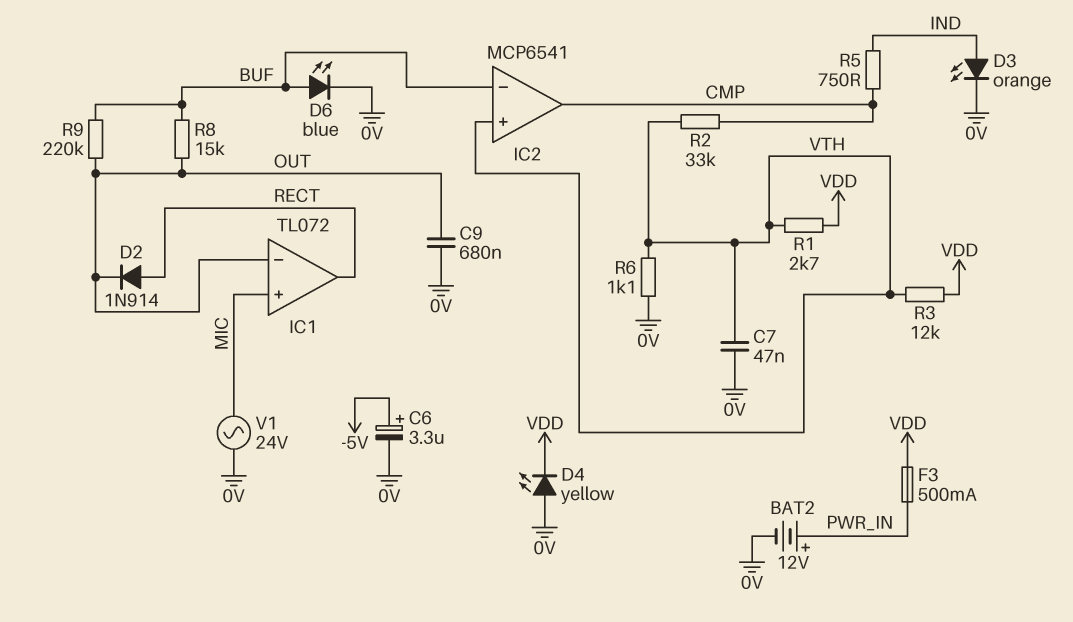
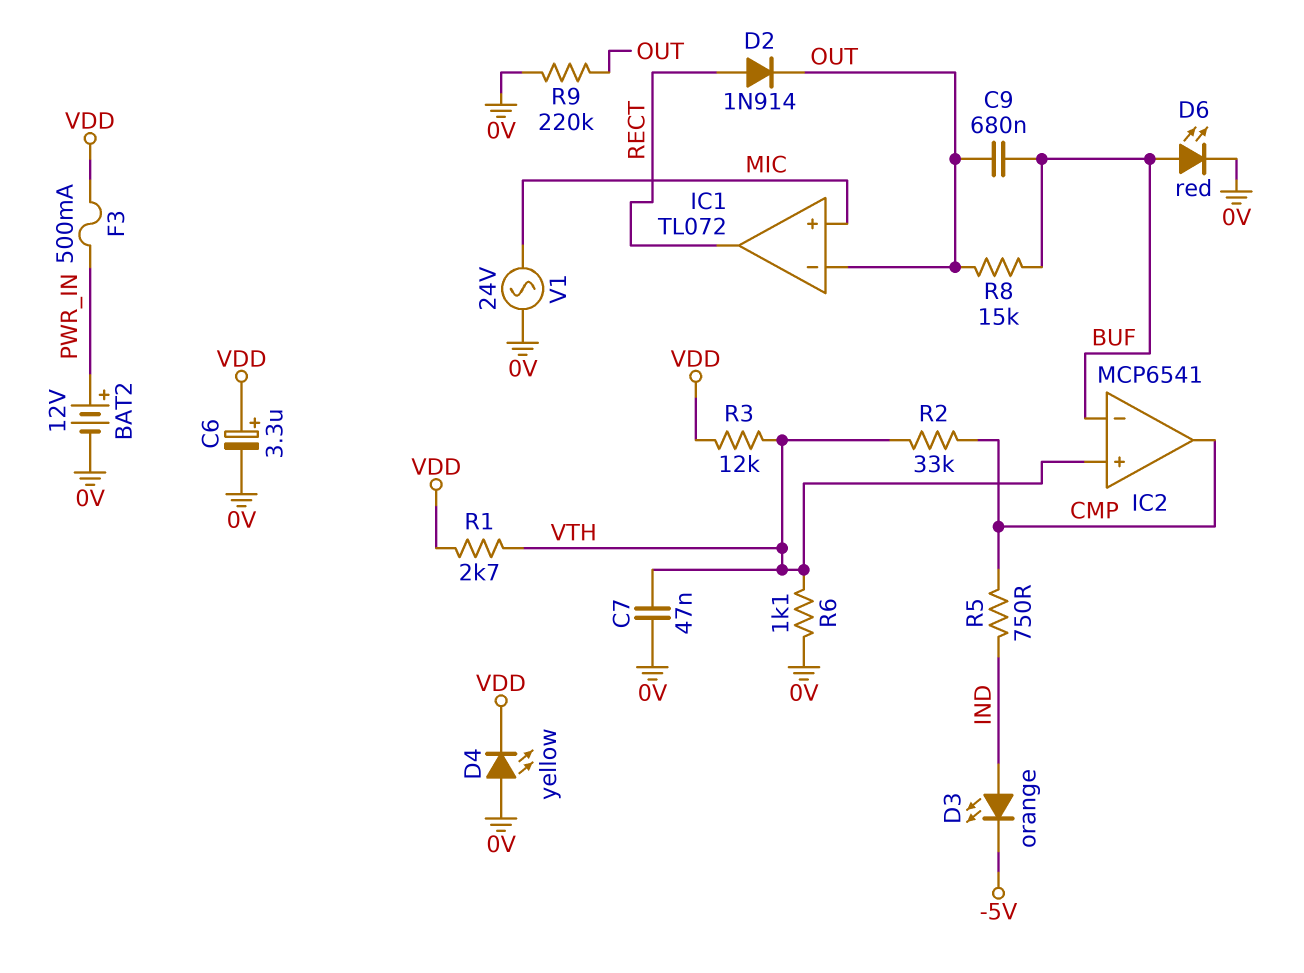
C6: 3.3uF (plus -5V, minus 0V) -> 3.3uF (plus VDD, minus 0V)
C9: 680nF (0V, OUT) -> 680nF (BUF, OUT)
D3: LED orange (A IND, K 0V) -> LED orange (A IND, K -5V)
D6: LED blue (A BUF, K 0V) -> LED red (A BUF, K 0V)
R9: 220k (BUF, OUT) -> 220k (0V, OUT)

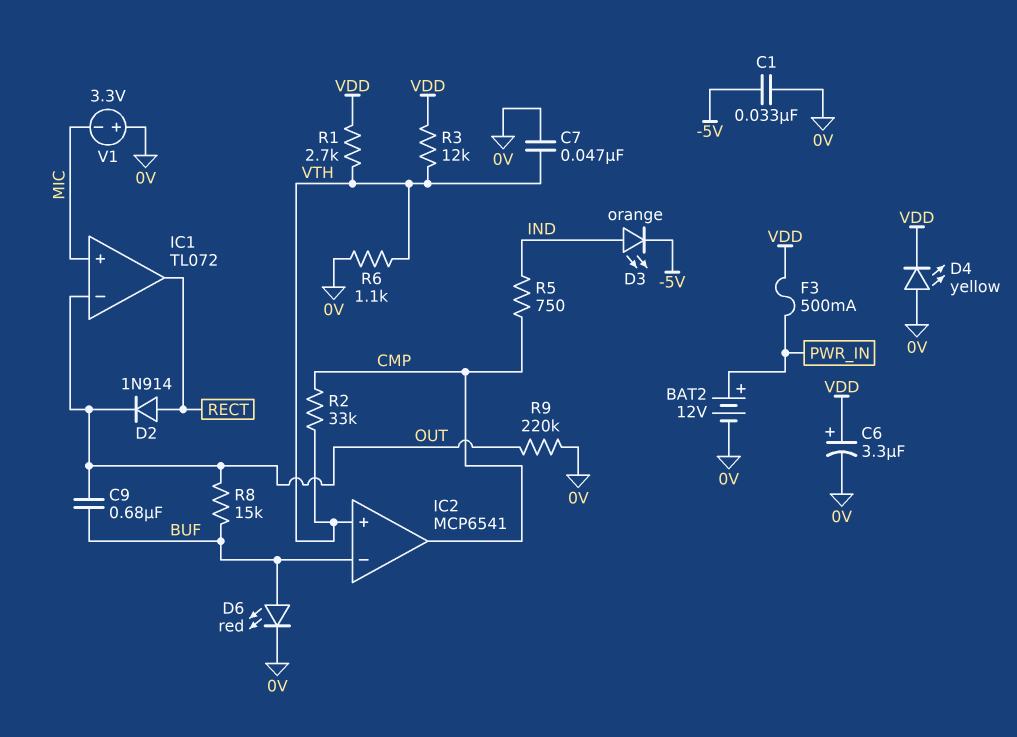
C1: none -> 33nF (-5V, 0V)
V1: AC 24V (0V, MIC) -> 3.3V (plus 0V, minus MIC)

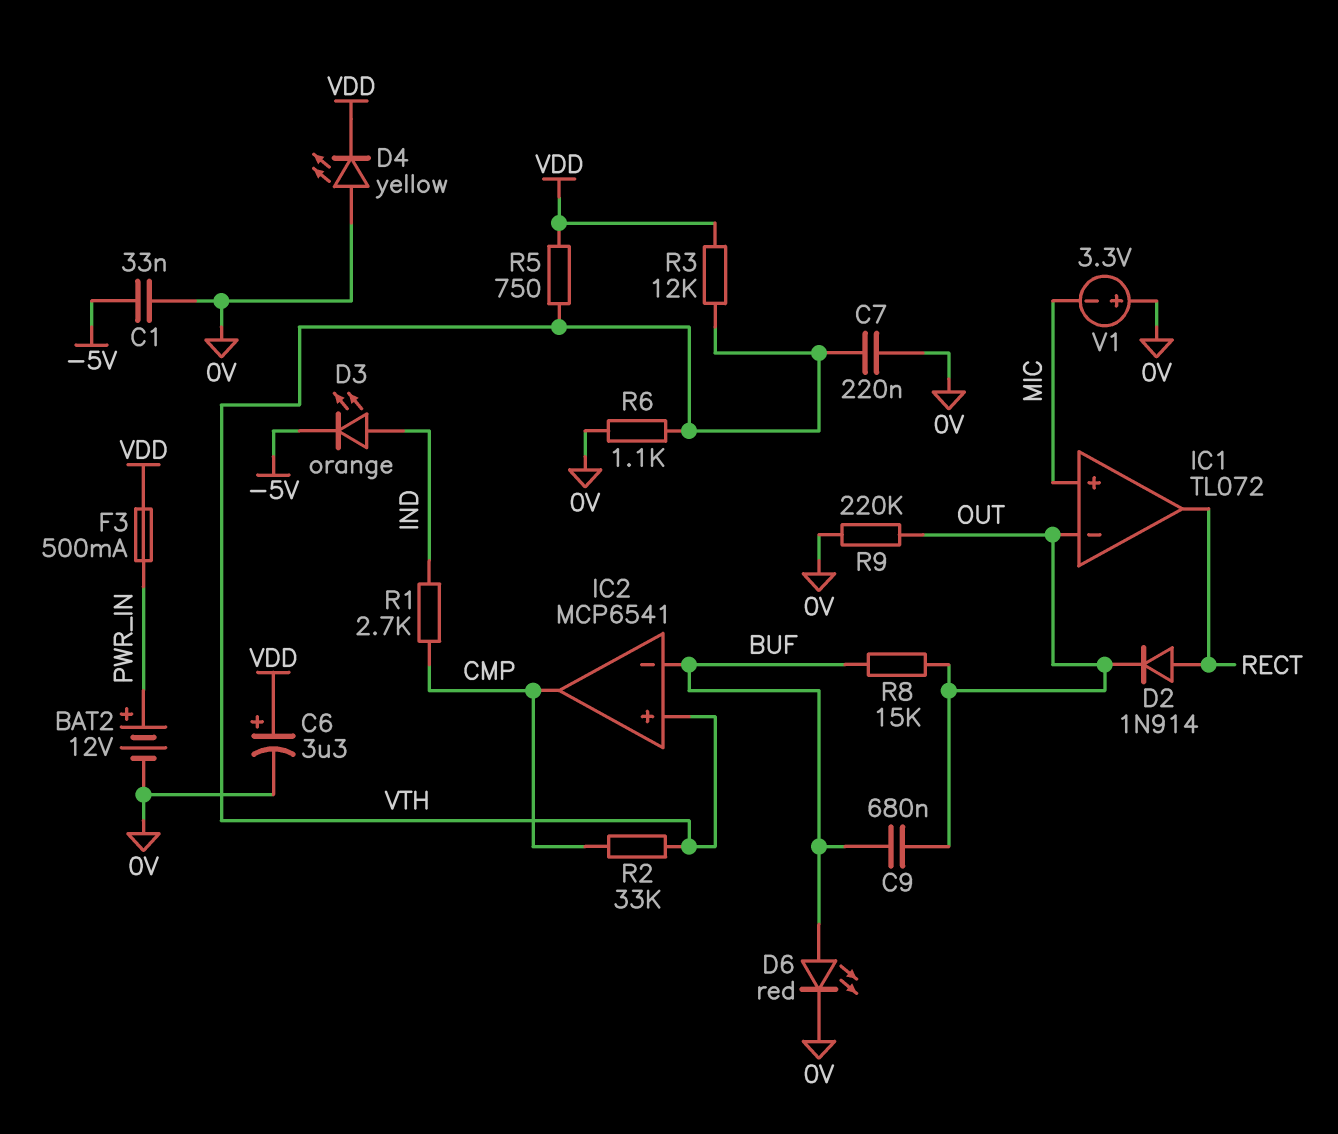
C7: 47nF (0V, VTH) -> 220nF (0V, VTH)
R1: 2.7k (VDD, VTH) -> 2.7k (CMP, IND)
R5: 750 (CMP, IND) -> 750 (VDD, VTH)

